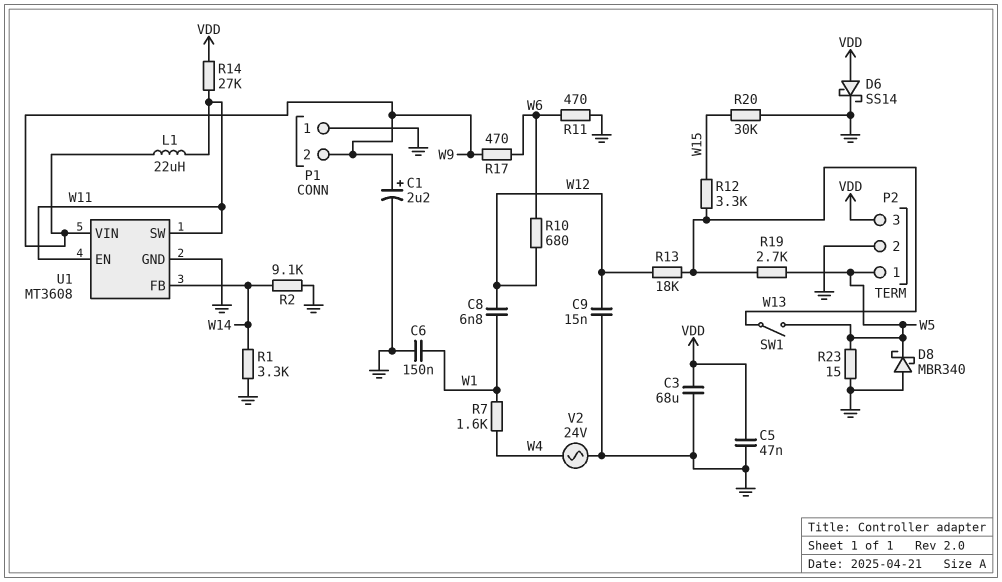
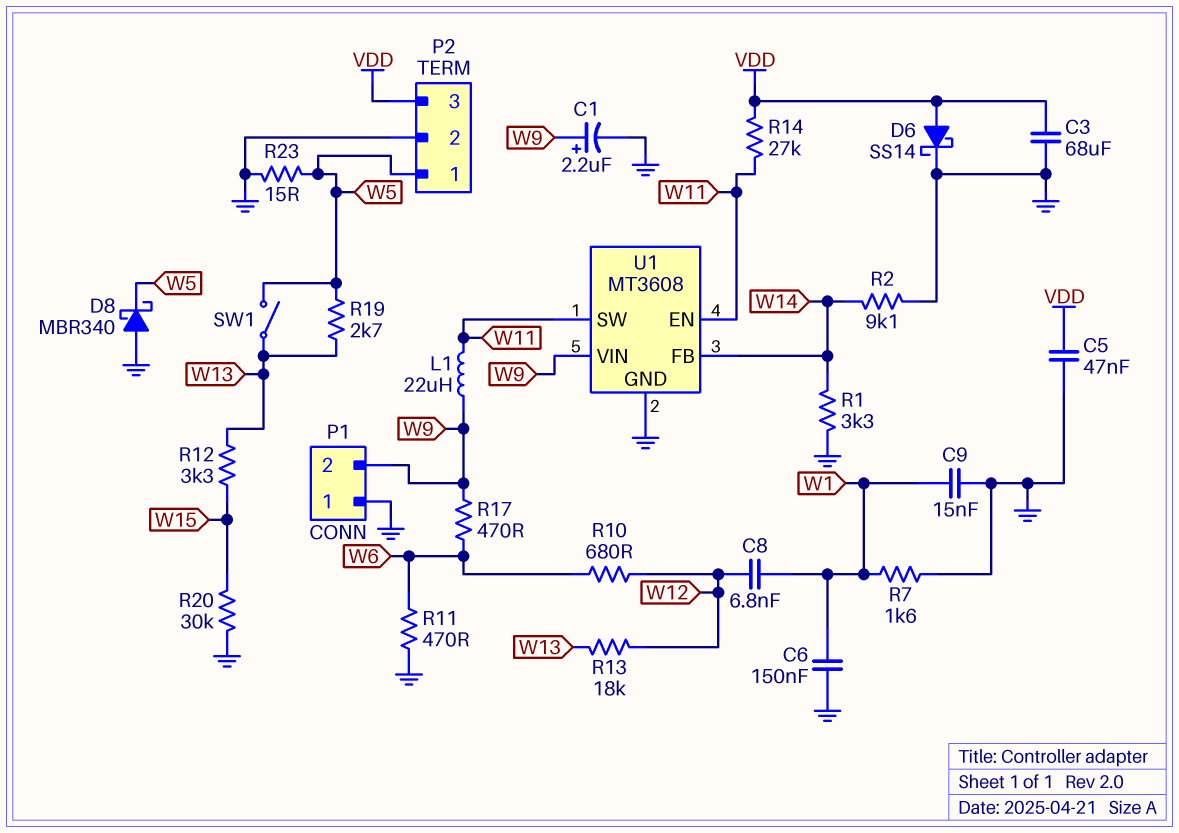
C9: 15nF (GND, W12) -> 15nF (GND, W1)
R7: 1.6k (W1, W4) -> 1.6k (GND, W1)
V2: AC 24V (GND, W4) -> none

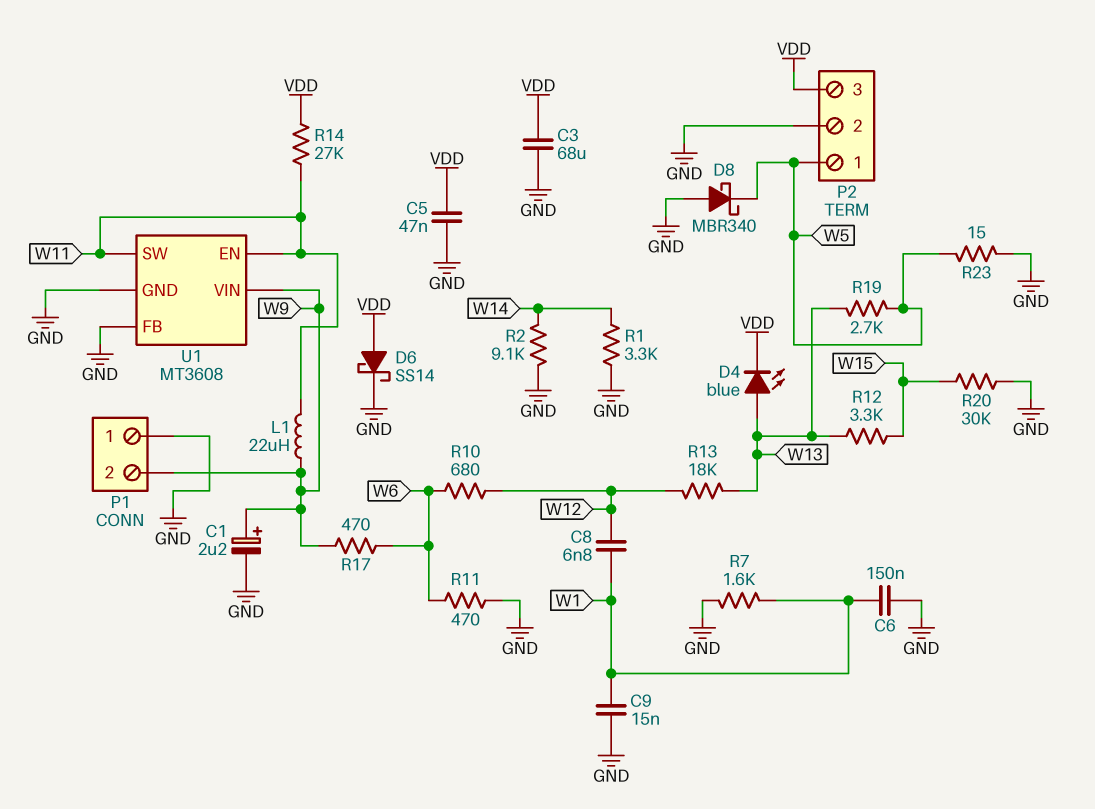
D4: none -> LED blue (A W13, K VDD)
SW1: switch (W5, W13) -> none
U1 pin FB: W14 -> GND

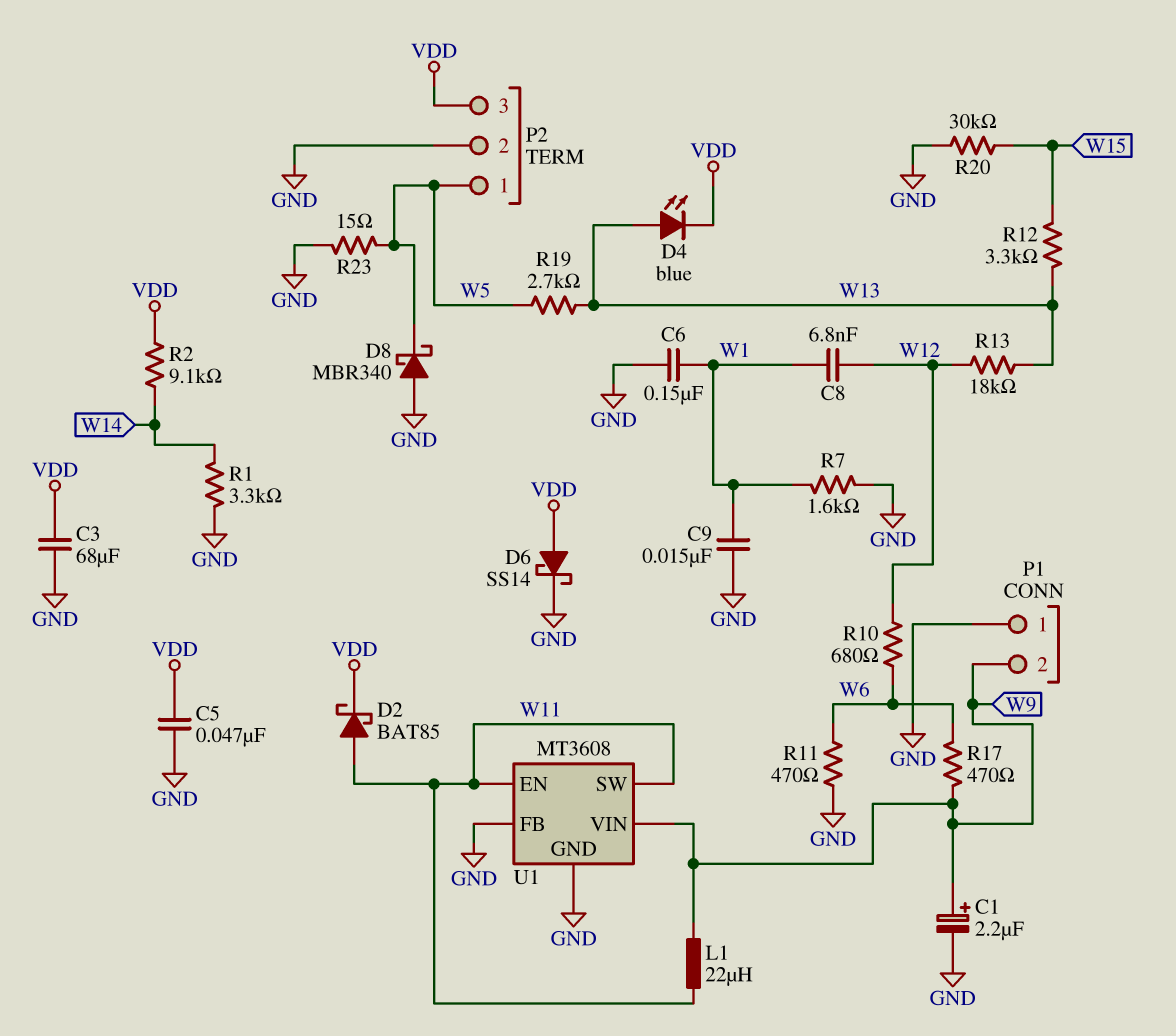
D2: none -> schottky BAT85 (A W11, K VDD)
R2: 9.1k (GND, W14) -> 9.1k (VDD, W14)
R14: 27k (VDD, W11) -> none

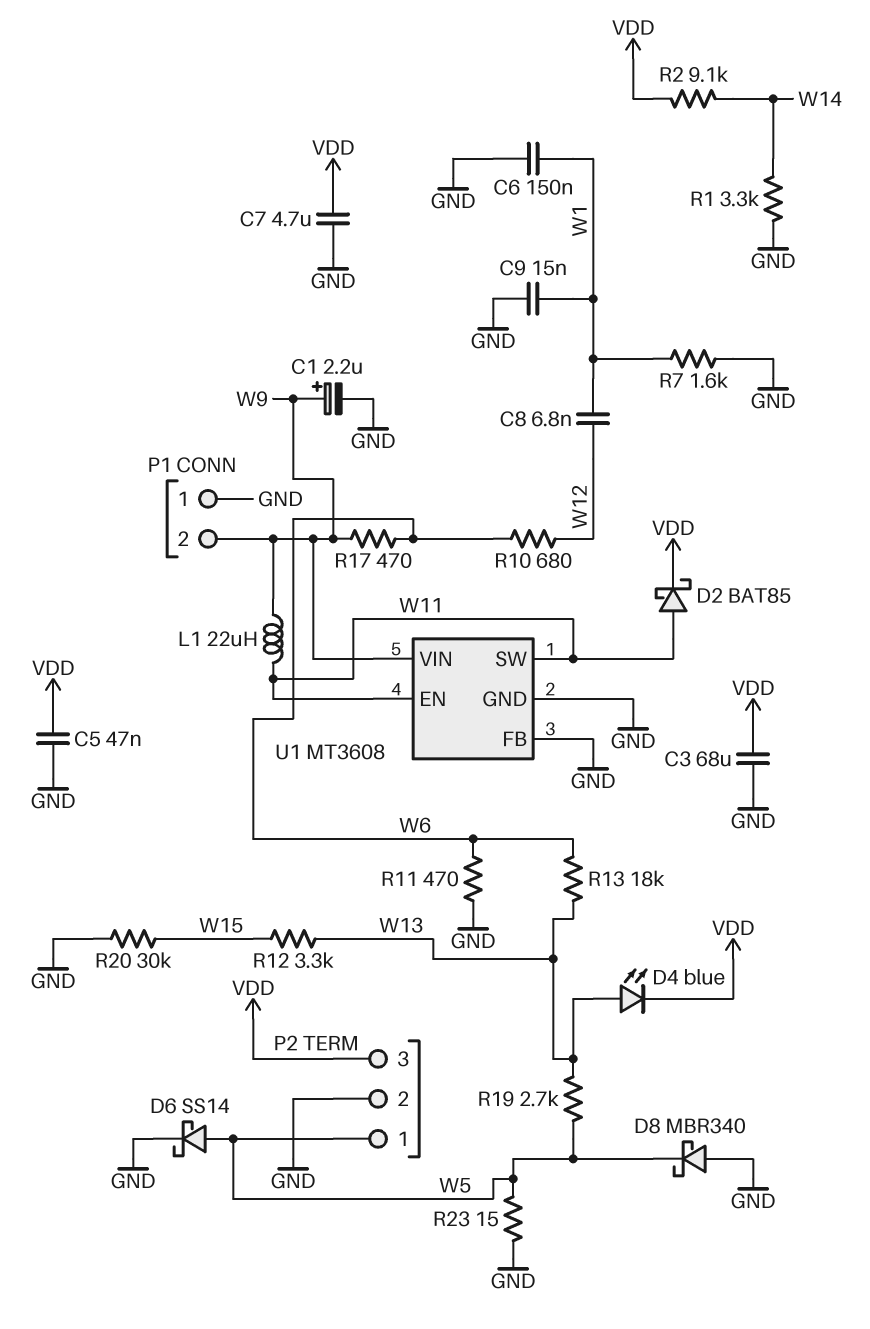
C7: none -> 4.7uF (GND, VDD)
D6: schottky SS14 (A VDD, K GND) -> schottky SS14 (A W5, K GND)
R13: 18k (W12, W13) -> 18k (W6, W13)

